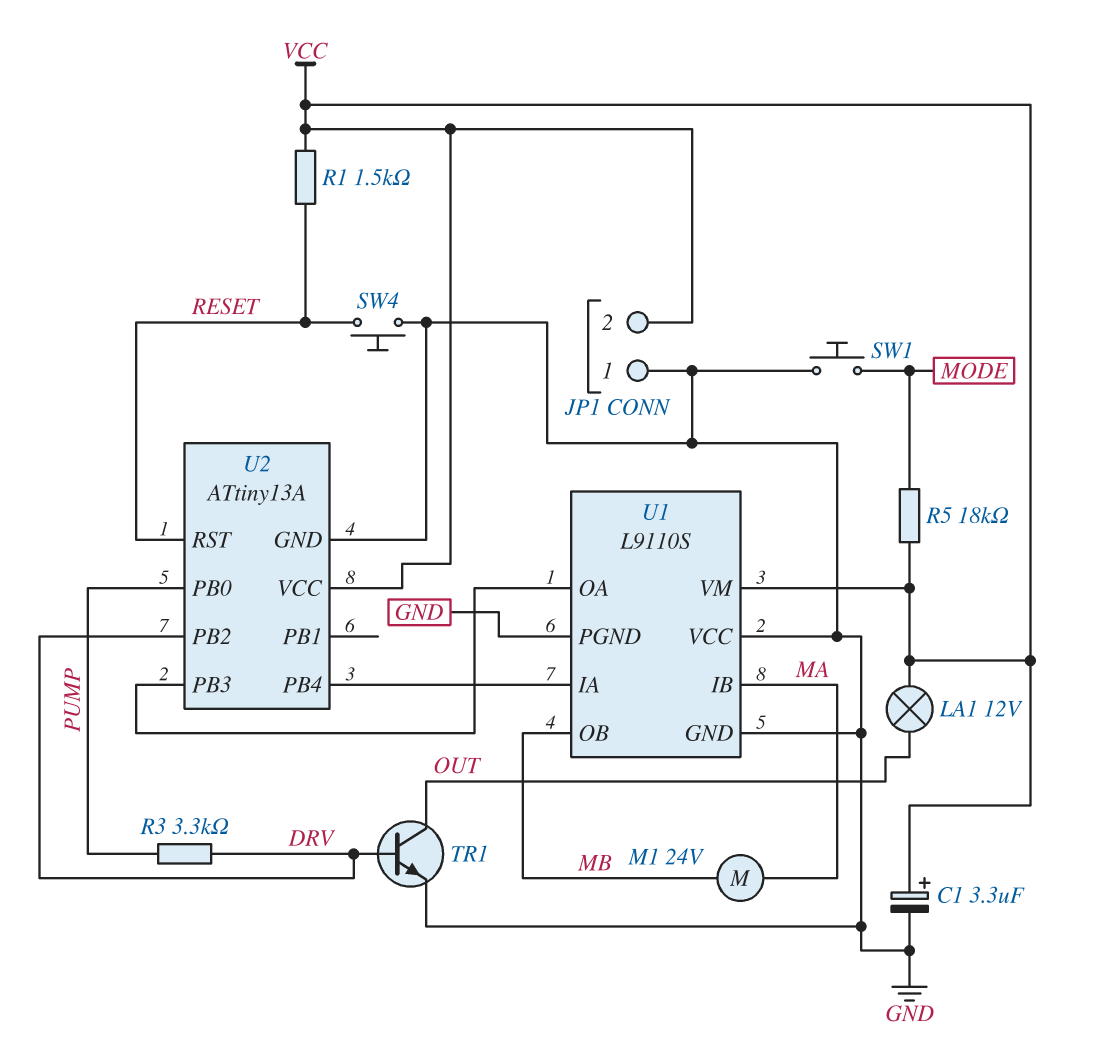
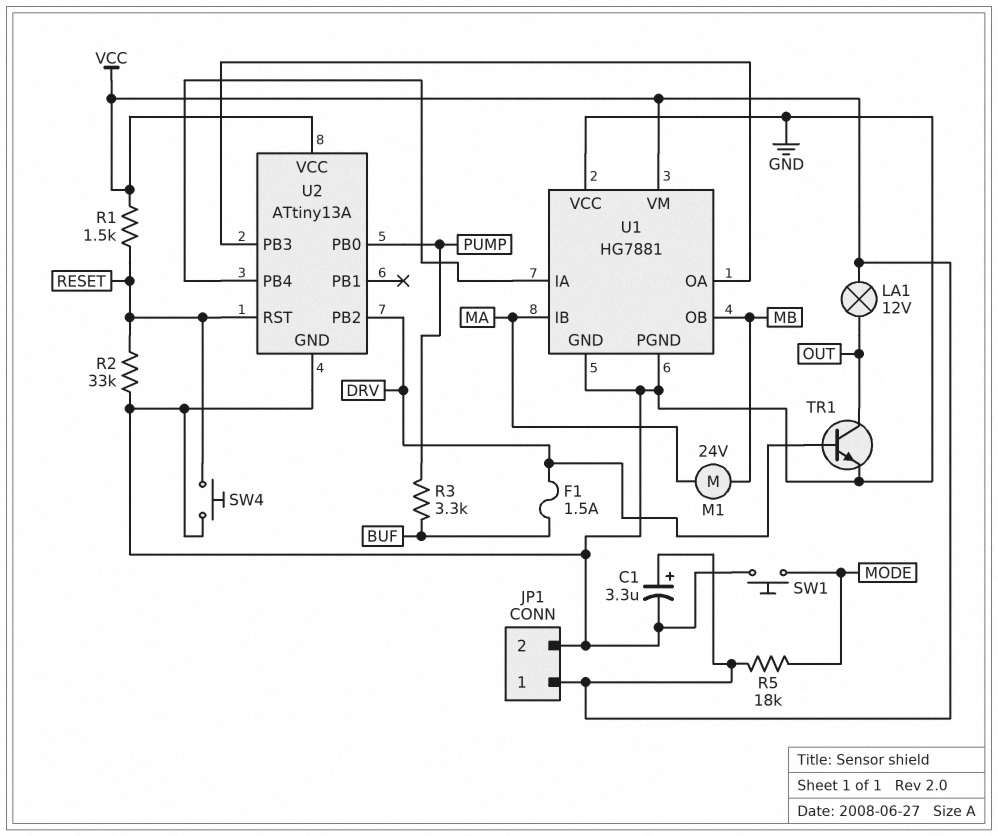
F1: none -> 1.5A (BUF, DRV)
JP1 pin 1: GND -> VCC
JP1 pin 2: VCC -> GND
R2: none -> 33k (GND, RESET)
R3: 3.3k (DRV, PUMP) -> 3.3k (BUF, PUMP)
U1: L9110S -> HG7881

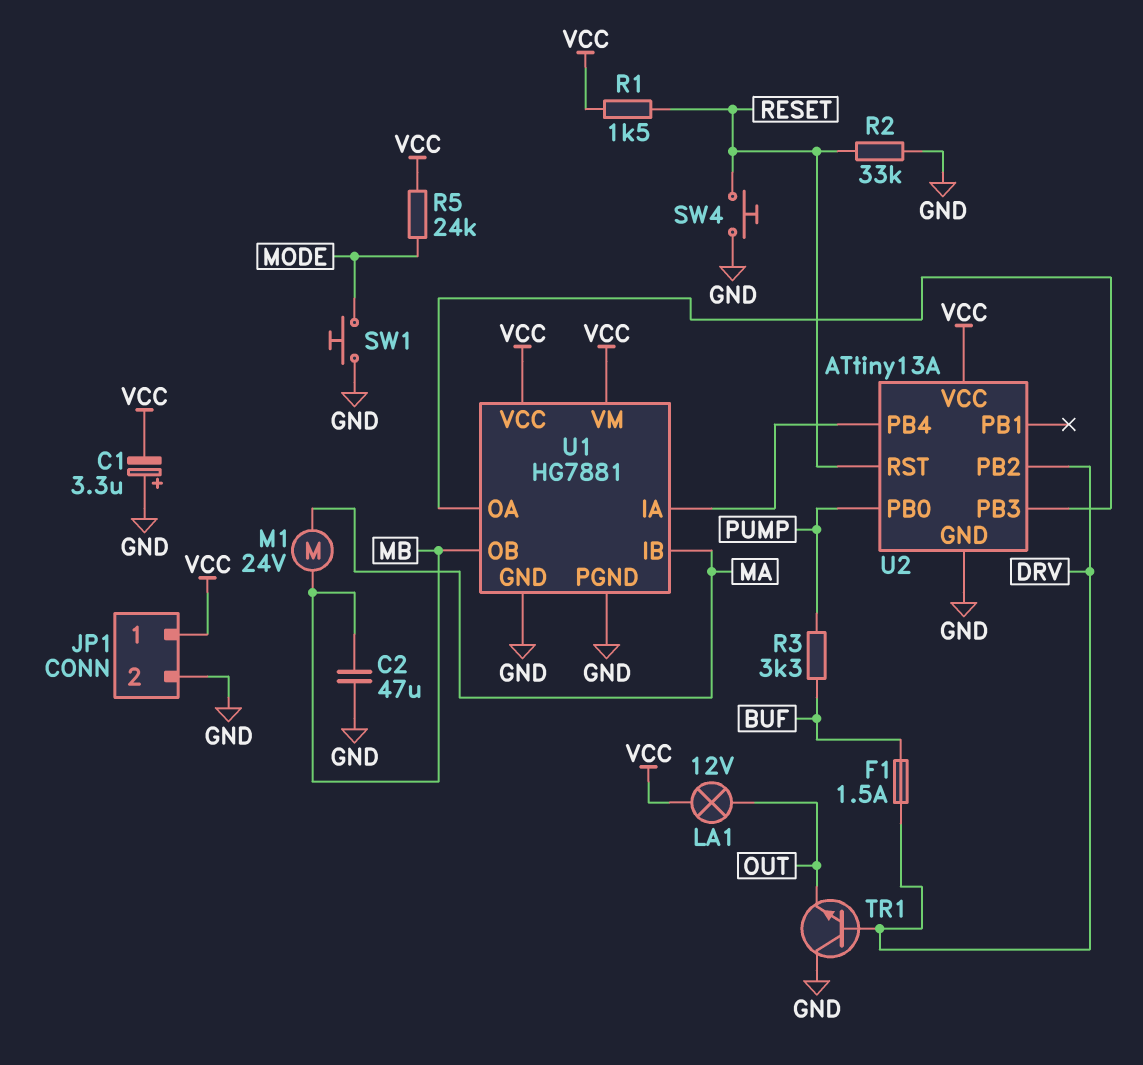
C1: 3.3uF (plus VCC, minus GND) -> 3.3uF (plus GND, minus VCC)
C2: none -> 47uF (GND, MB)
R5: 18k (MODE, VCC) -> 24k (MODE, VCC)
TR1: NPN (B DRV, C OUT, E GND) -> NPN (B DRV, C GND, E OUT)
U1 pin VCC: GND -> VCC

